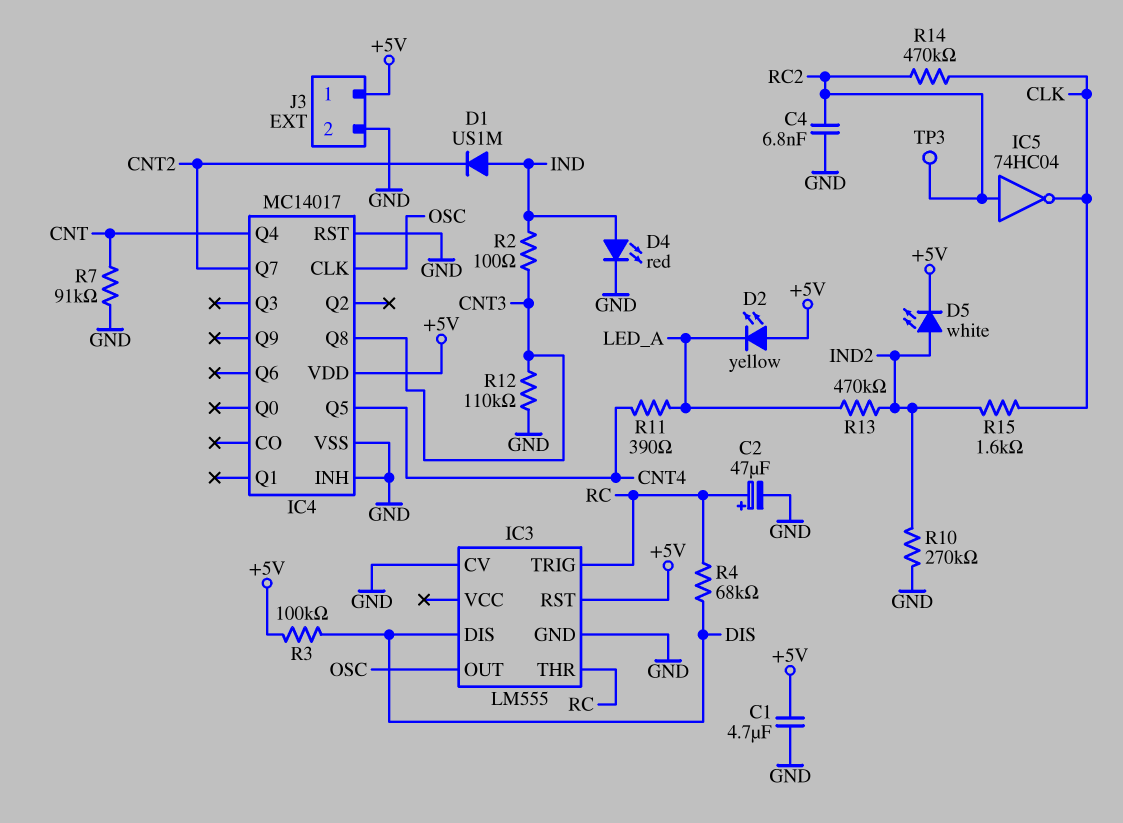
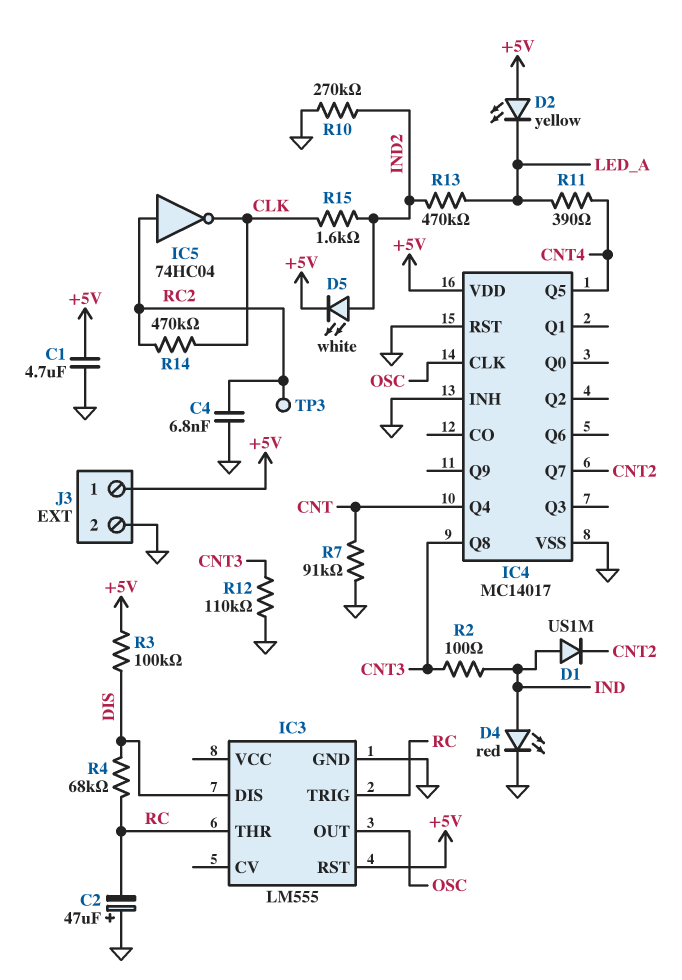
C2: 47uF (plus RC, minus GND) -> 47uF (plus GND, minus RC)
IC3 pin CV: GND -> none

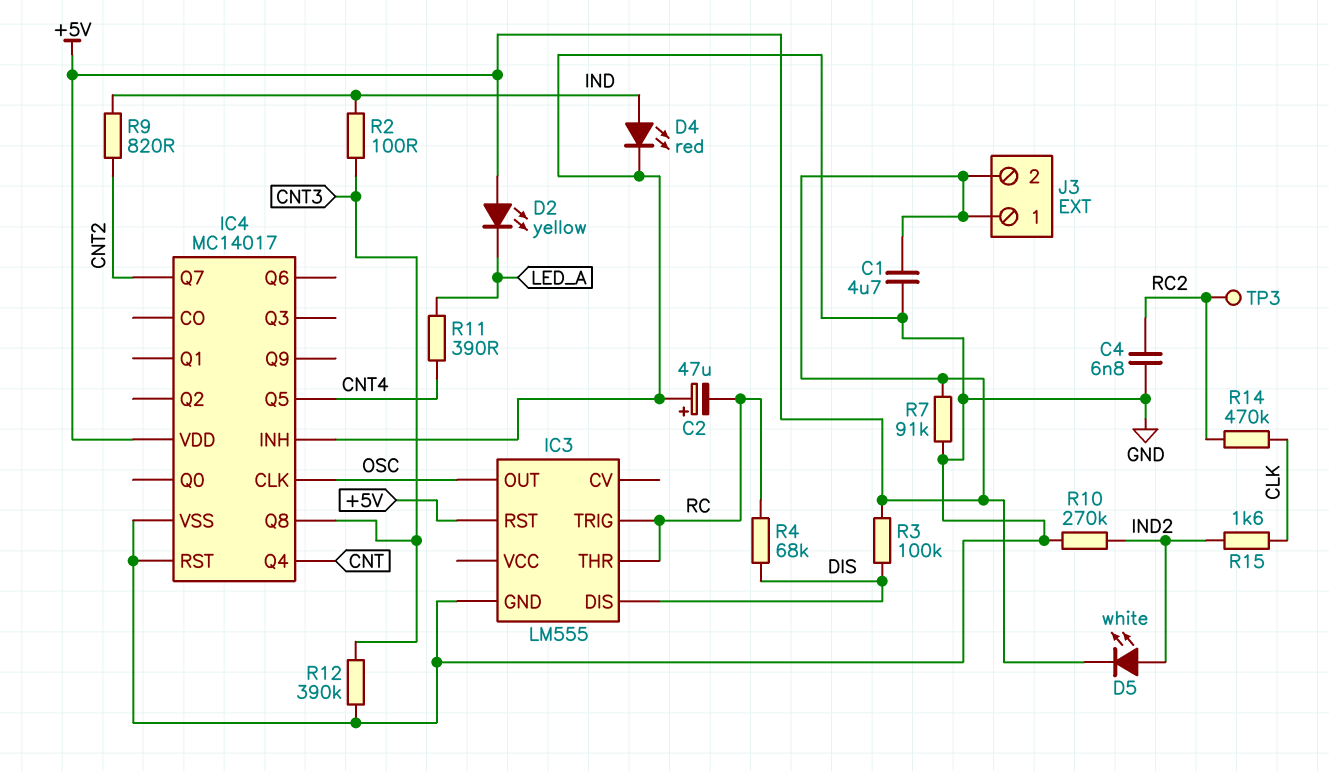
D1: diode US1M (A IND, K CNT2) -> none
IC5: NOT 74HC04 (in RC2, out CLK) -> none
J3 pin 2: GND -> +5V
R7: 91k (CNT, GND) -> 91k (+5V, GND)
R9: none -> 820 (CNT2, IND)
R12: 110k (CNT3, GND) -> 390k (CNT3, GND)
R13: 470k (IND2, LED_A) -> none

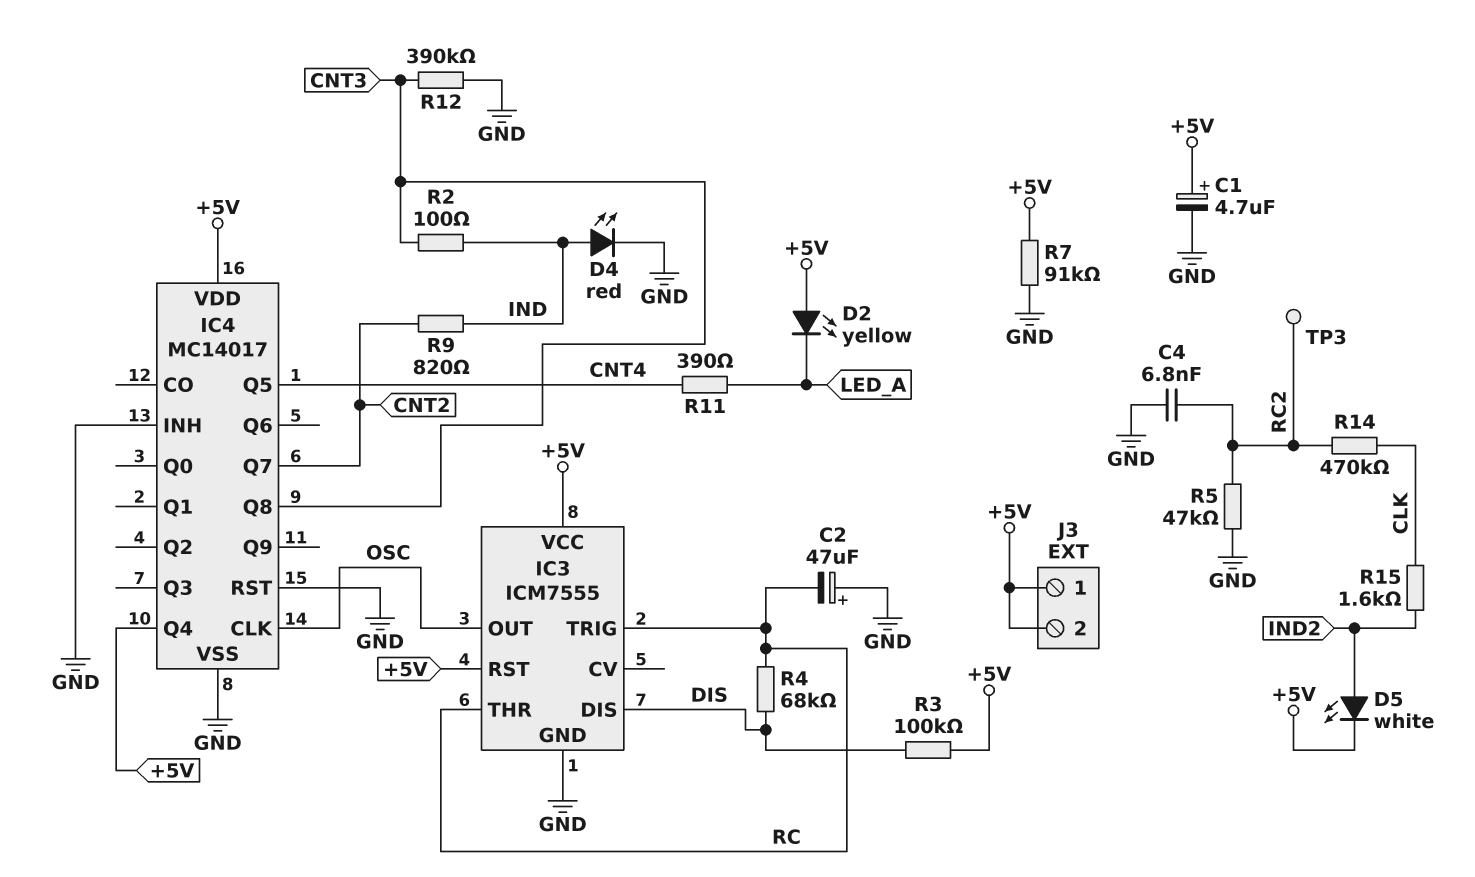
C1: 4.7uF (+5V, GND) -> 4.7uF (plus +5V, minus GND)
IC3: LM555 -> ICM7555
IC3 pin VCC: none -> +5V
IC4 pin Q4: CNT -> +5V
R5: none -> 47k (GND, RC2)
R10: 270k (GND, IND2) -> none

